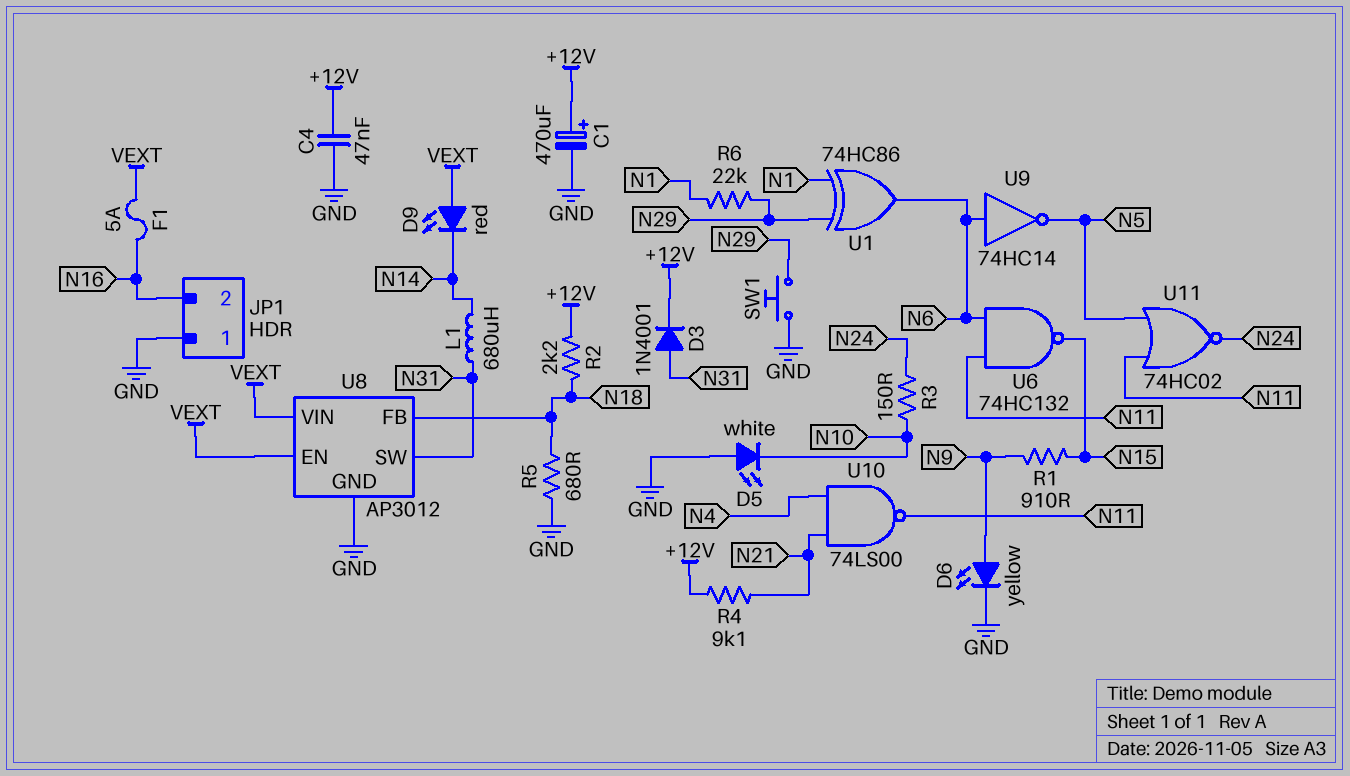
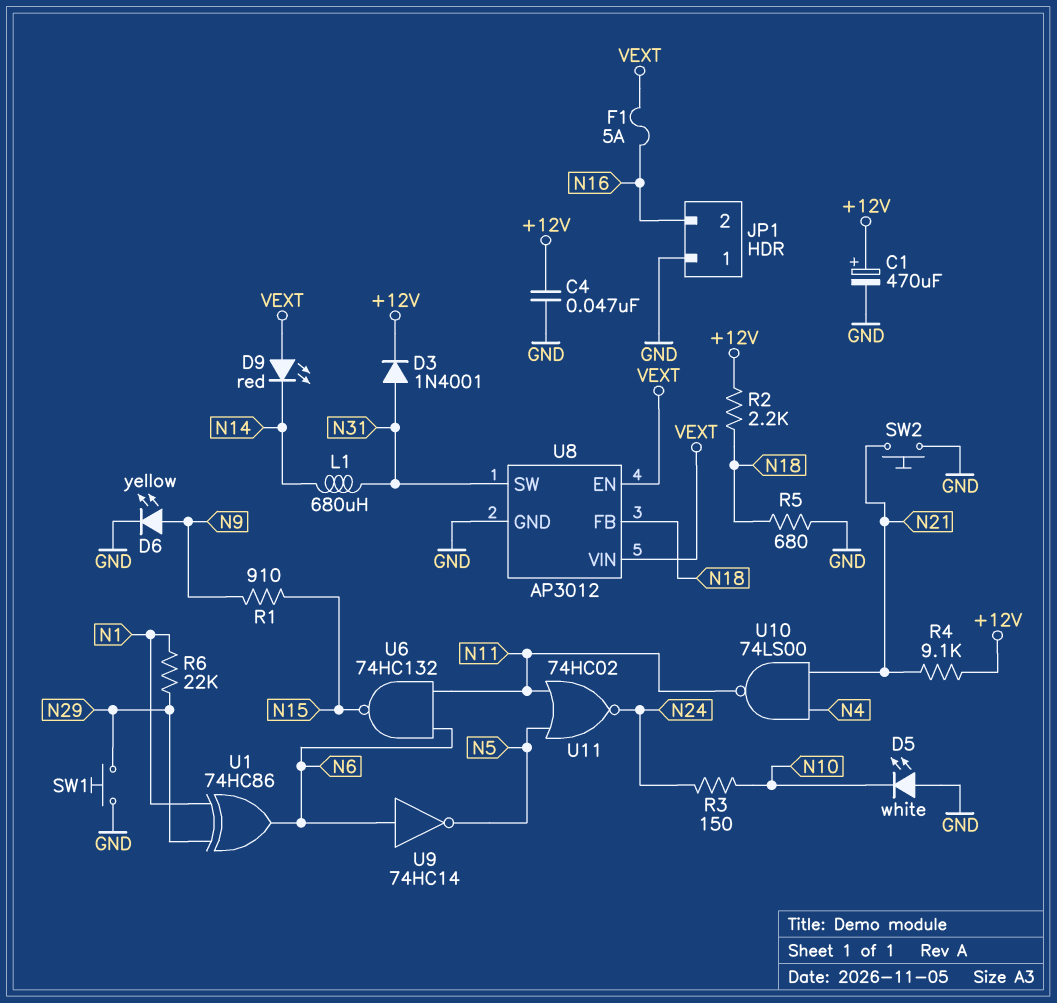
SW2: none -> button (GND, N21)

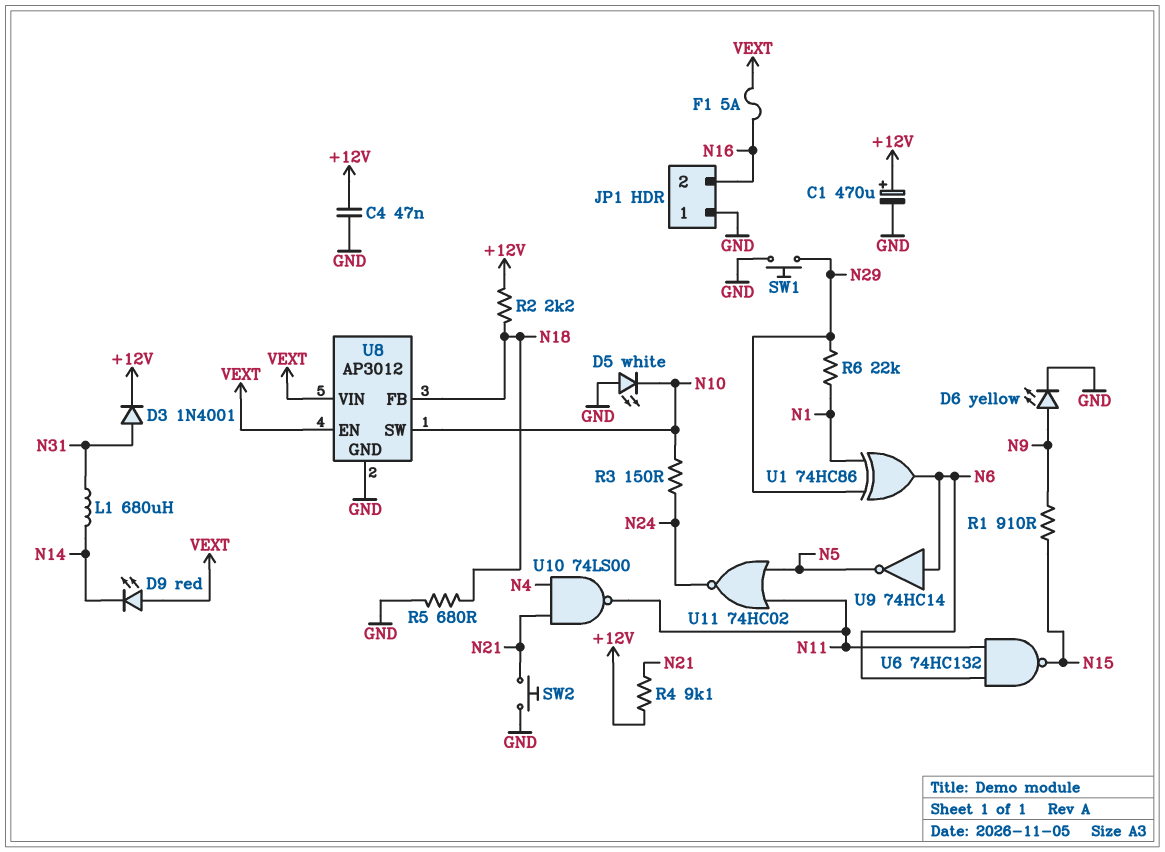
U8 pin SW: N31 -> N10

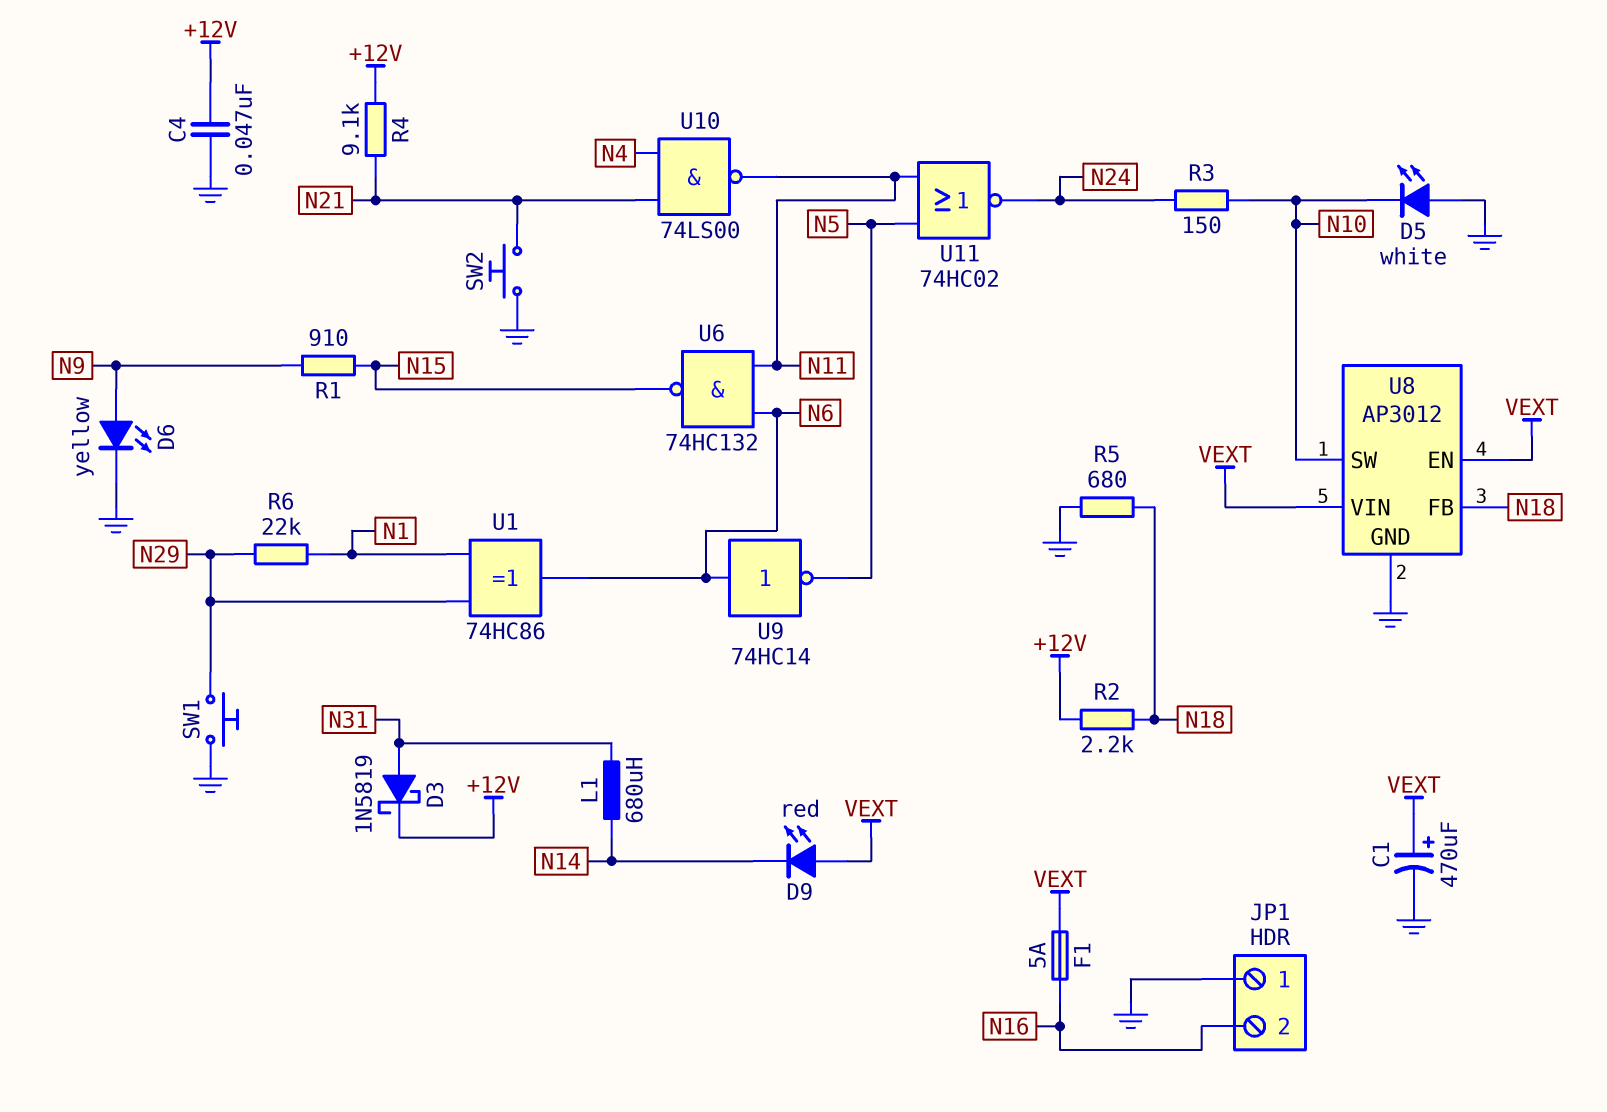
C1: 470uF (plus +12V, minus GND) -> 470uF (plus VEXT, minus GND)
D3: diode 1N4001 (A N31, K +12V) -> schottky 1N5819 (A N31, K +12V)

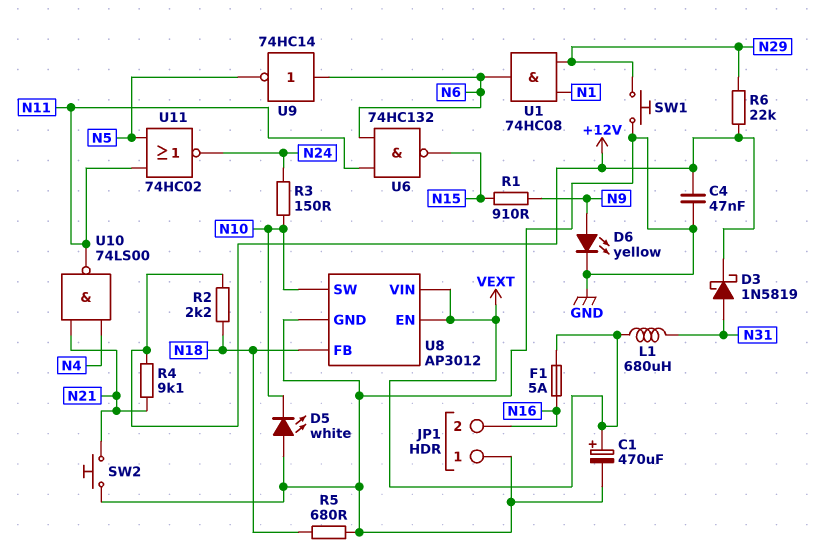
D9: LED red (A VEXT, K N14) -> none
L1: 680uH (N14, N31) -> 680uH (N31, VEXT)
R6: 22k (N1, N29) -> 22k (+12V, N29)
U1: XOR 74HC86 (in N1, in N29, out N6) -> AND 74HC08 (in N1, in N29, out N6)

